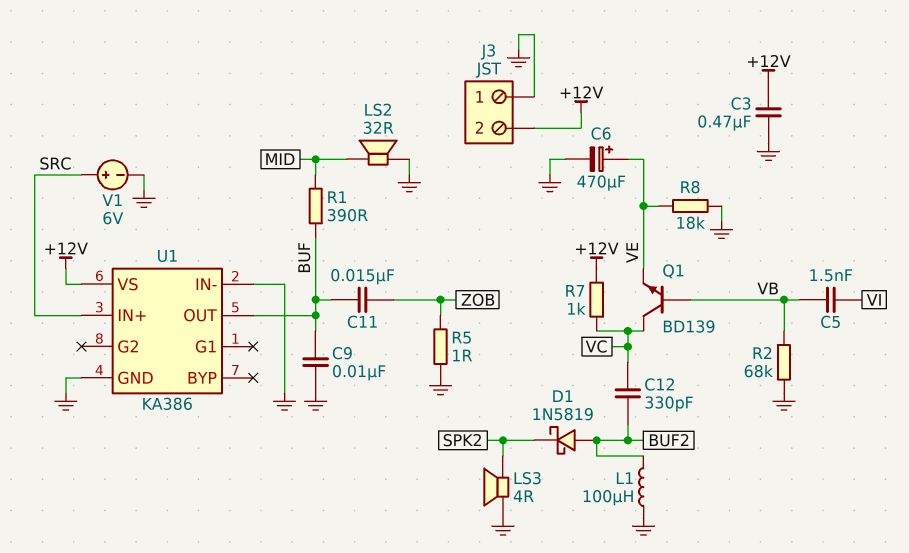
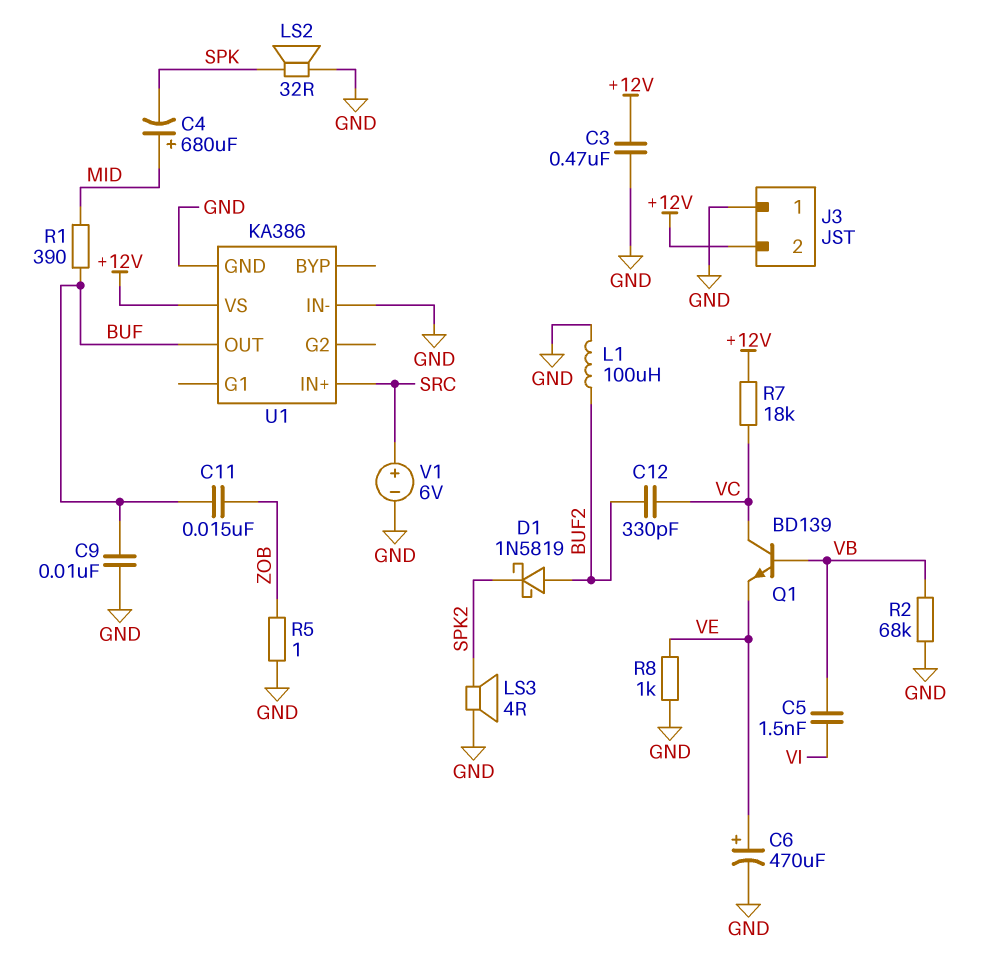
C4: none -> 680uF (plus MID, minus SPK)
LS2: speaker 32R (GND, MID) -> speaker 32R (GND, SPK)
R7: 1k (+12V, VC) -> 18k (+12V, VC)
R8: 18k (GND, VE) -> 1k (GND, VE)

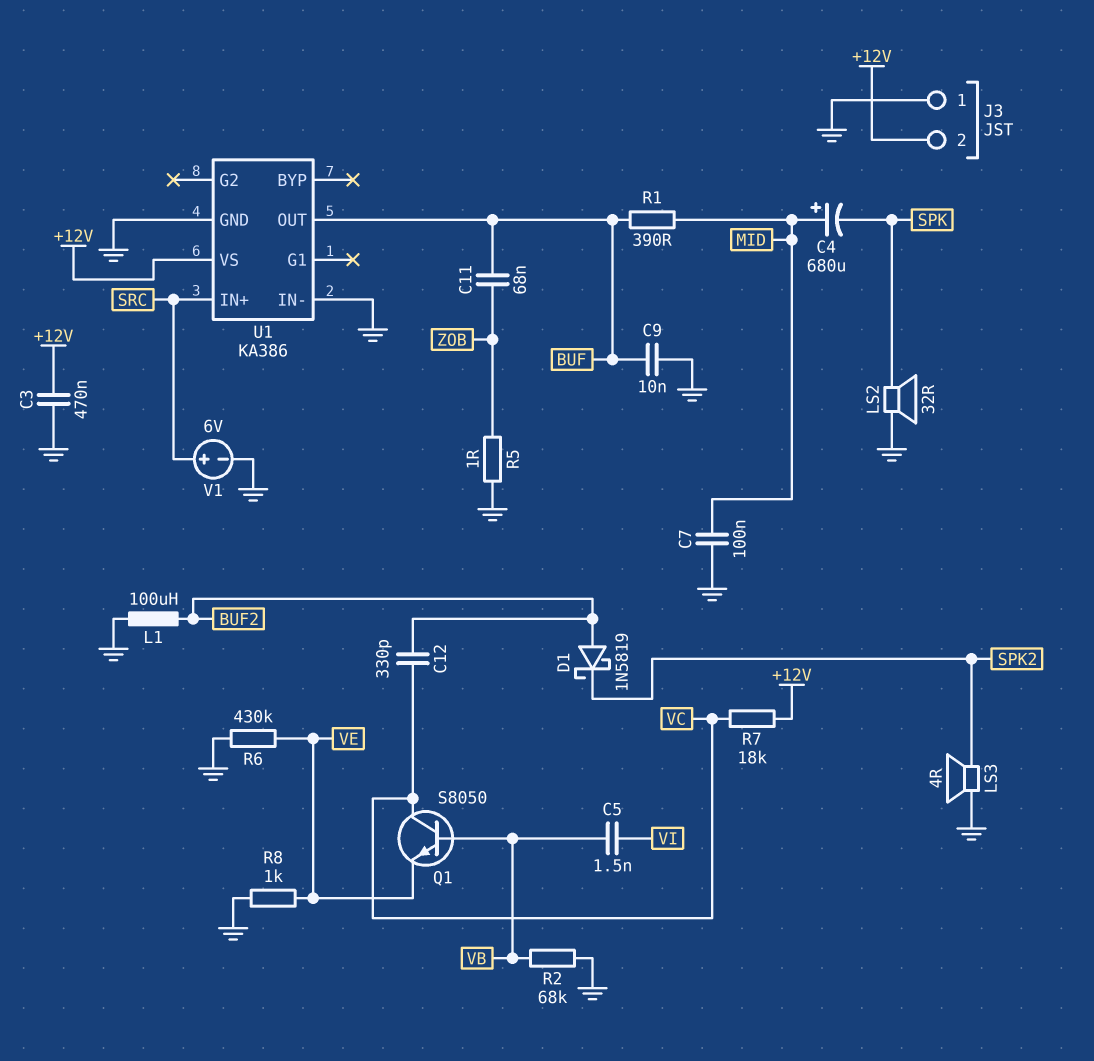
C6: 470uF (plus VE, minus GND) -> none
C7: none -> 100nF (GND, MID)
C11: 15nF (BUF, ZOB) -> 68nF (BUF, ZOB)
Q1: NPN BD139 (B VB, C VC, E VE) -> NPN S8050 (B VB, C VC, E VE)
R6: none -> 430k (GND, VE)

